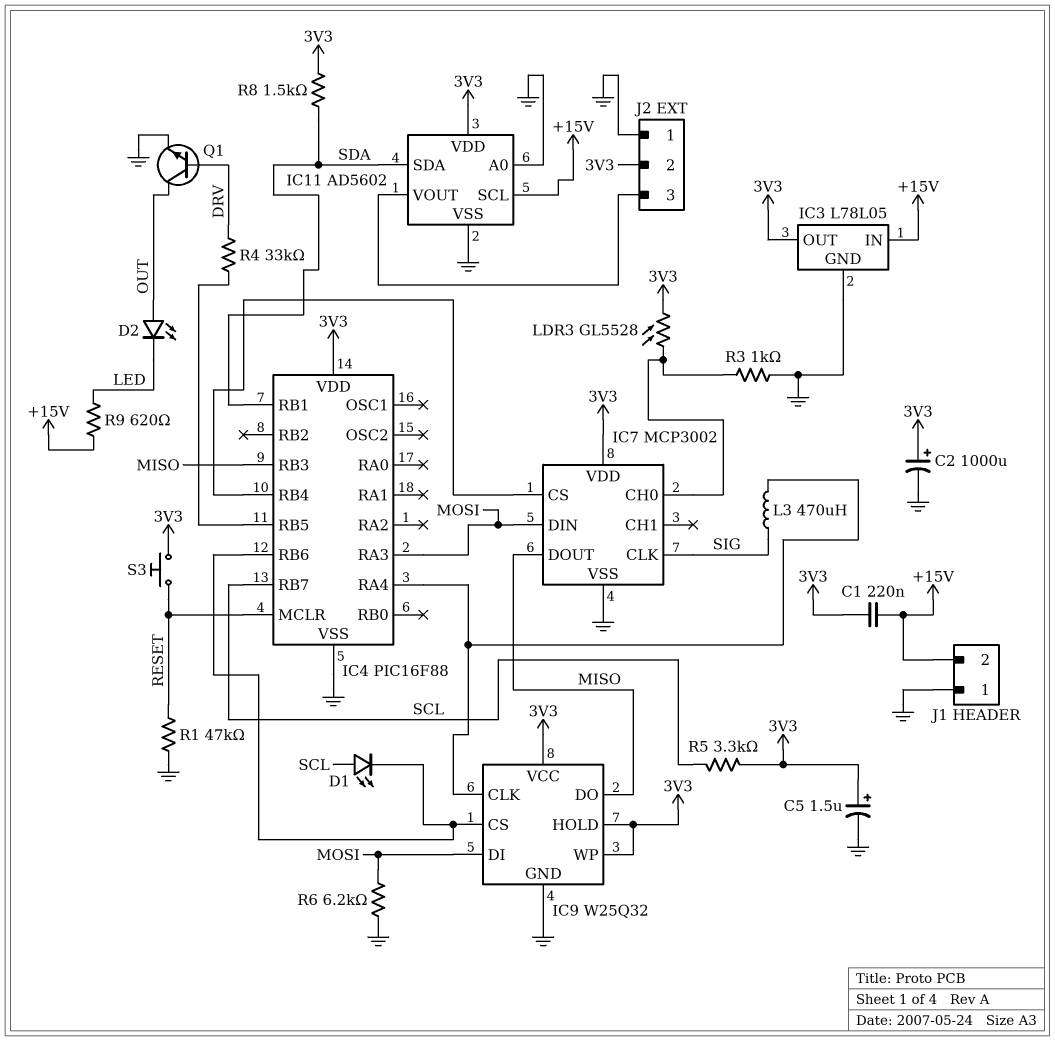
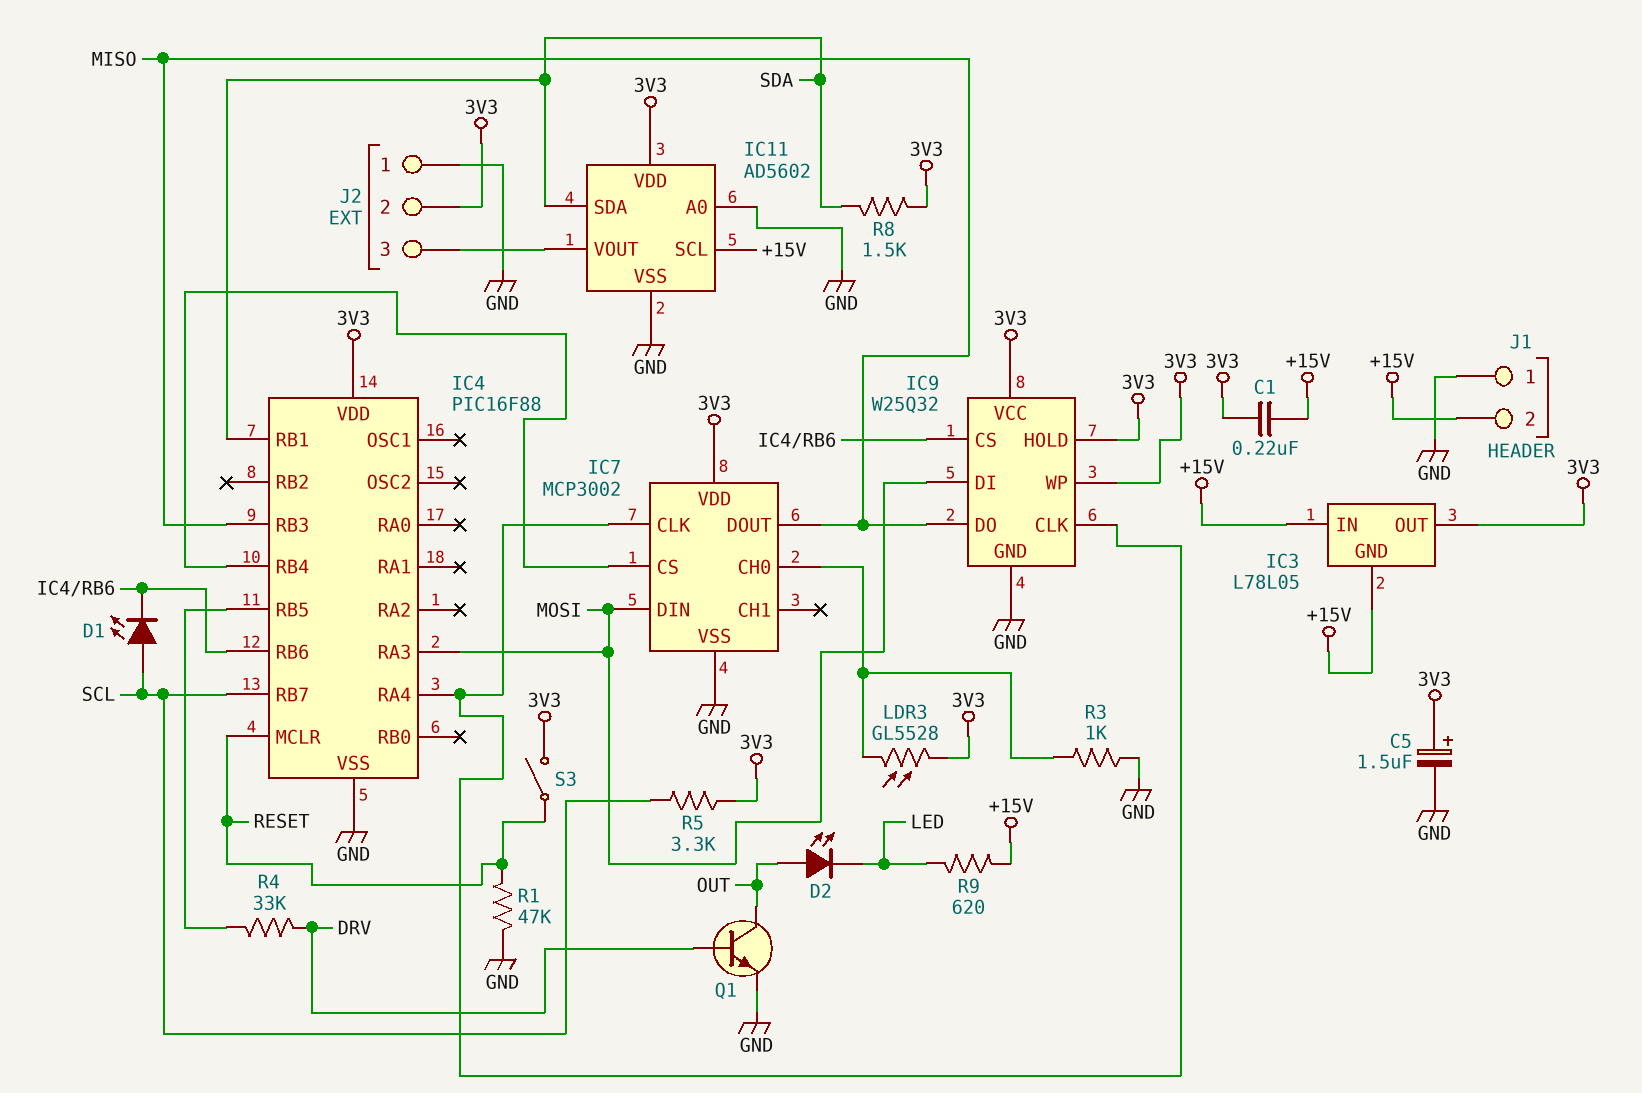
C2: 1000uF (plus 3V3, minus GND) -> none
IC3 pin GND: GND -> +15V
IC7 pin CLK: SIG -> IC4/RA4
L3: 470uH (IC4/RA4, SIG) -> none
R6: 6.2k (GND, MOSI) -> none
S3: button (3V3, RESET) -> switch (3V3, RESET)

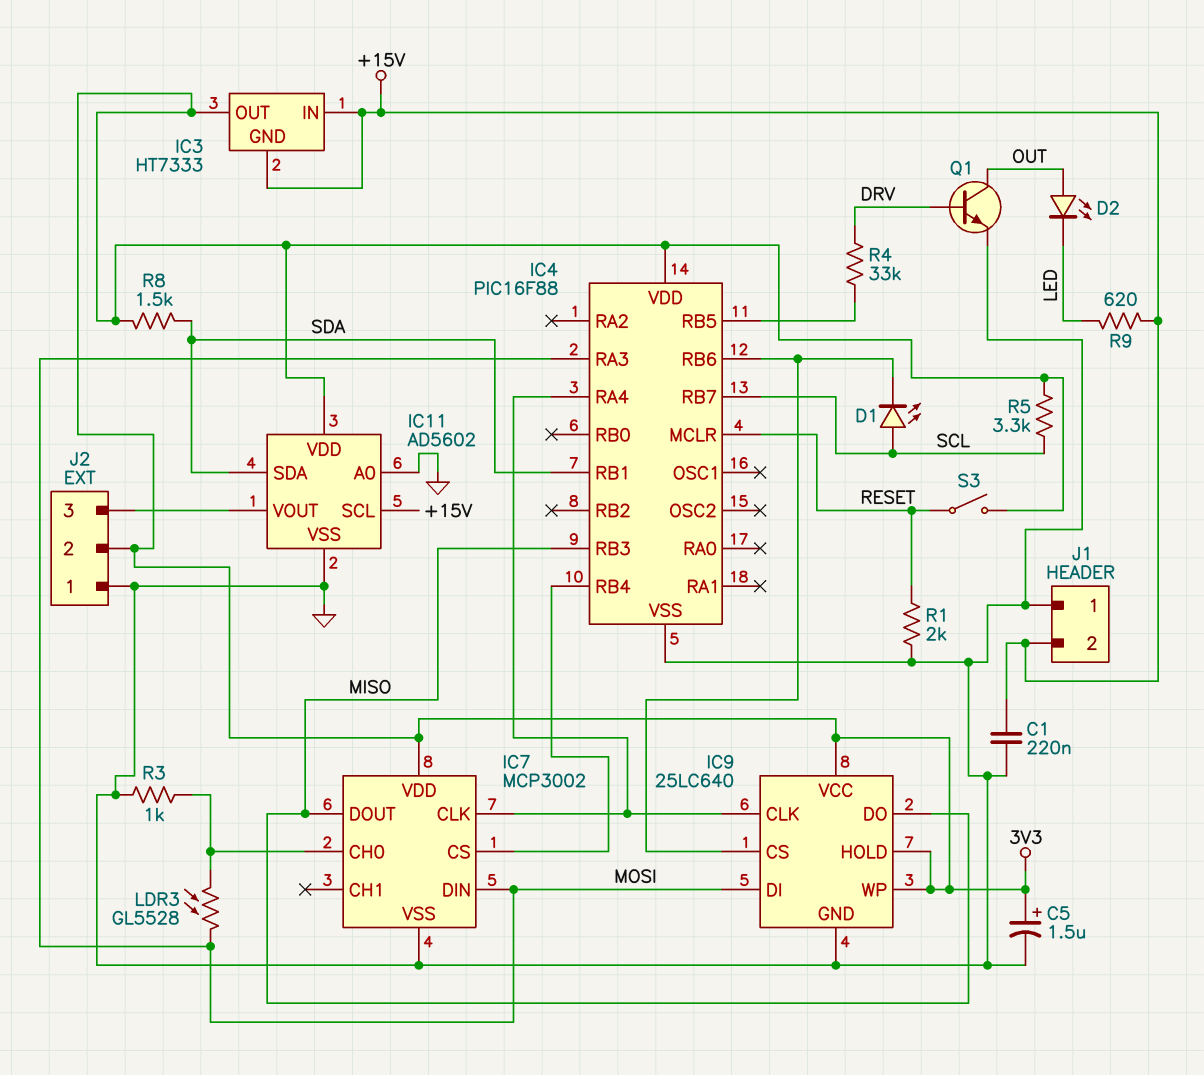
C1: 220nF (+15V, 3V3) -> 220nF (+15V, GND)
IC3: L78L05 -> HT7333
IC9: W25Q32 -> 25LC640
LDR3: GL5528 (3V3, IC7/CH0) -> GL5528 (IC7/CH0, MOSI)
R1: 47k (GND, RESET) -> 2k (GND, RESET)

